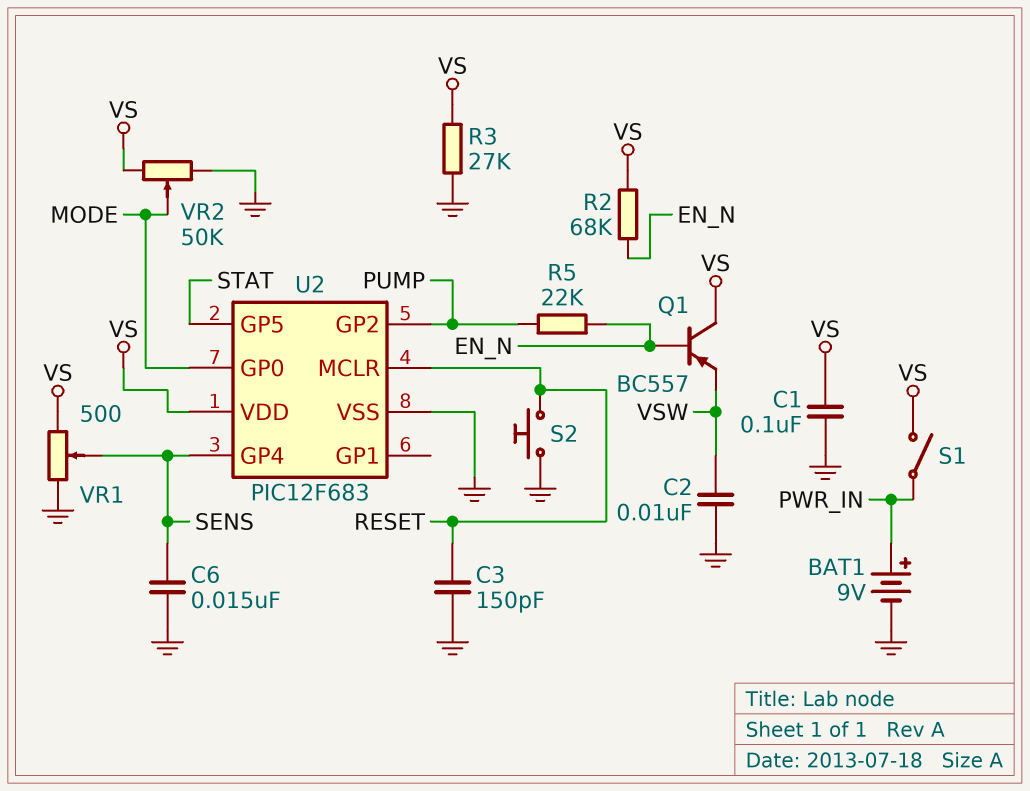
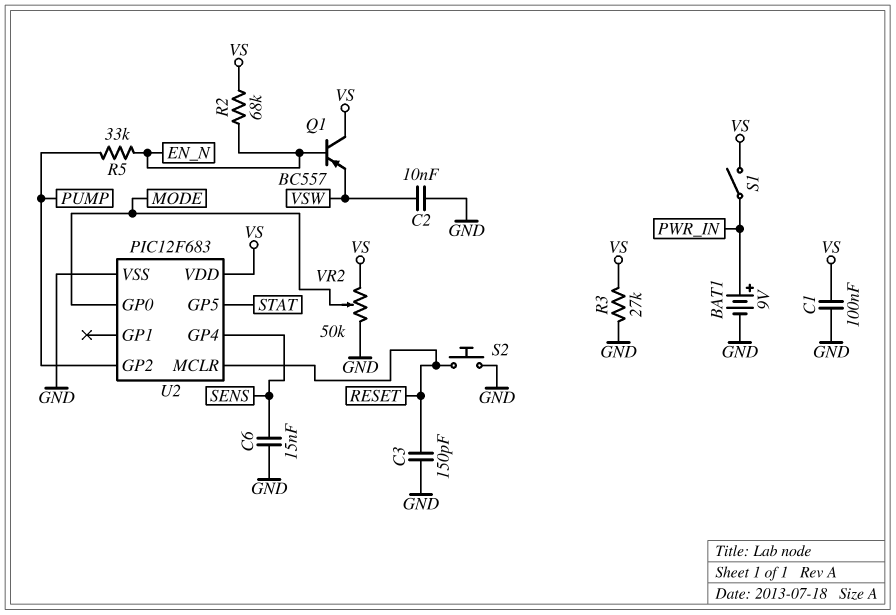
R5: 22k (EN_N, PUMP) -> 33k (EN_N, PUMP)
VR1: 500 (GND, VS, wiper SENS) -> none

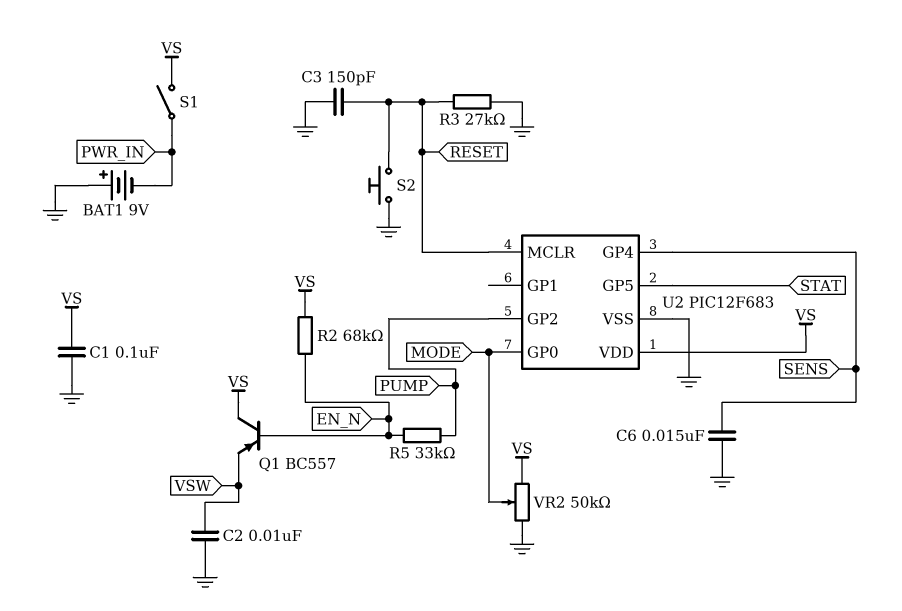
BAT1: 9V (plus PWR_IN, minus GND) -> 9V (plus GND, minus PWR_IN)
R3: 27k (GND, VS) -> 27k (GND, RESET)

